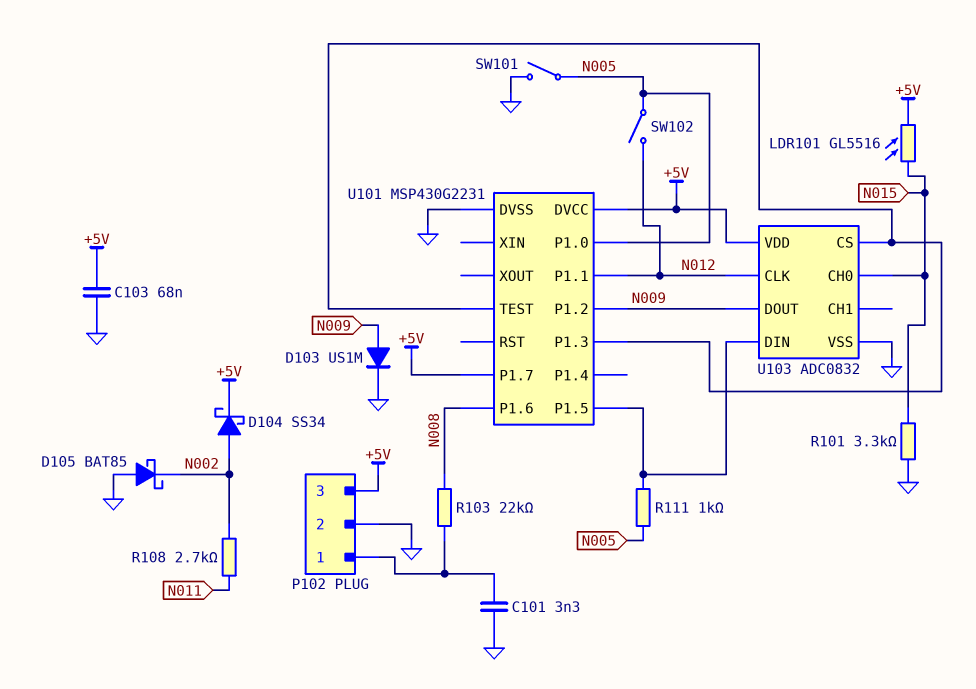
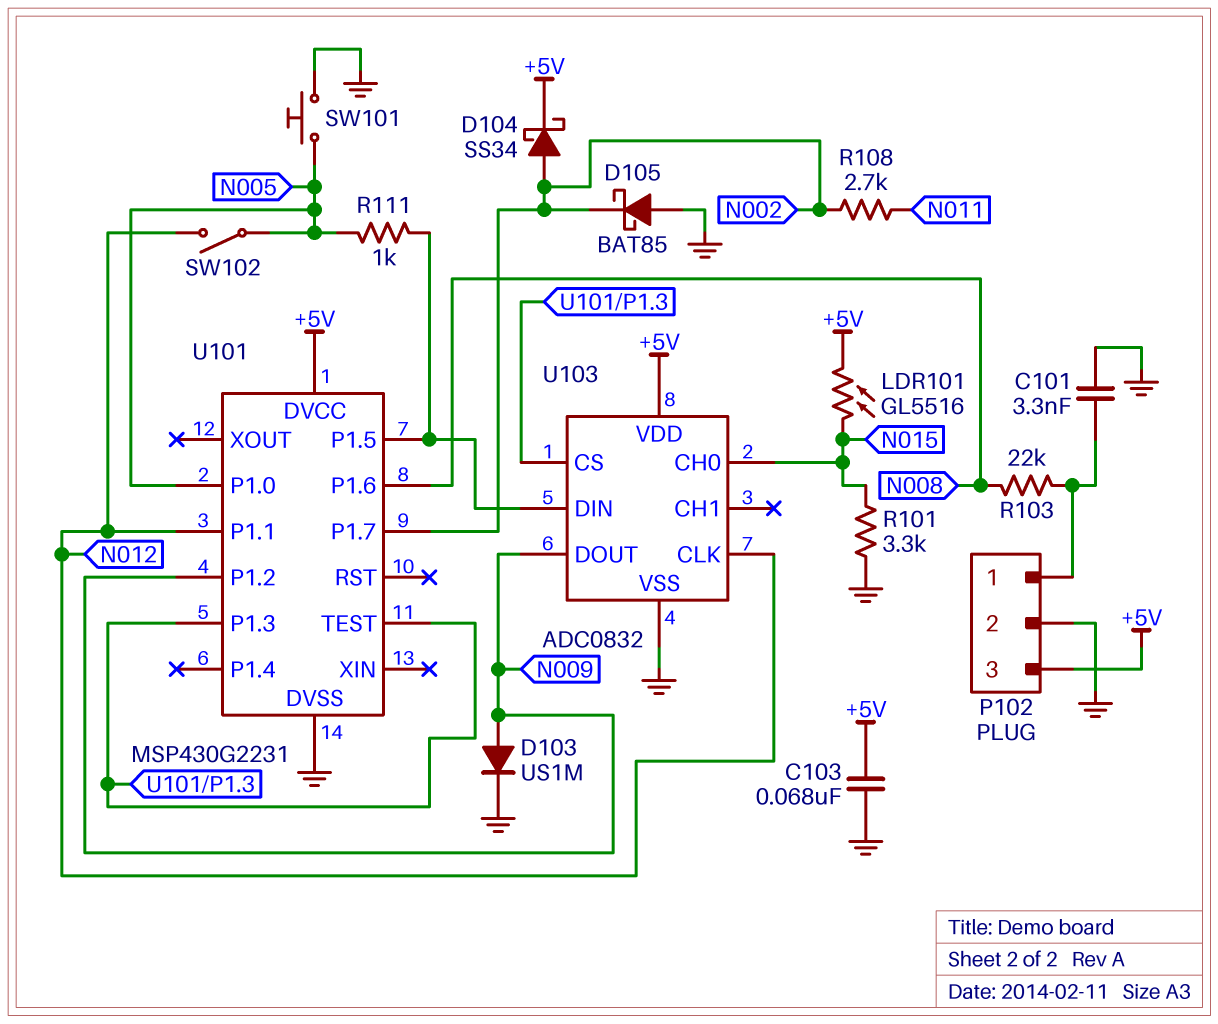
SW101: switch (GND, N005) -> button (GND, N005)
U101 pin P1.7: +5V -> N002

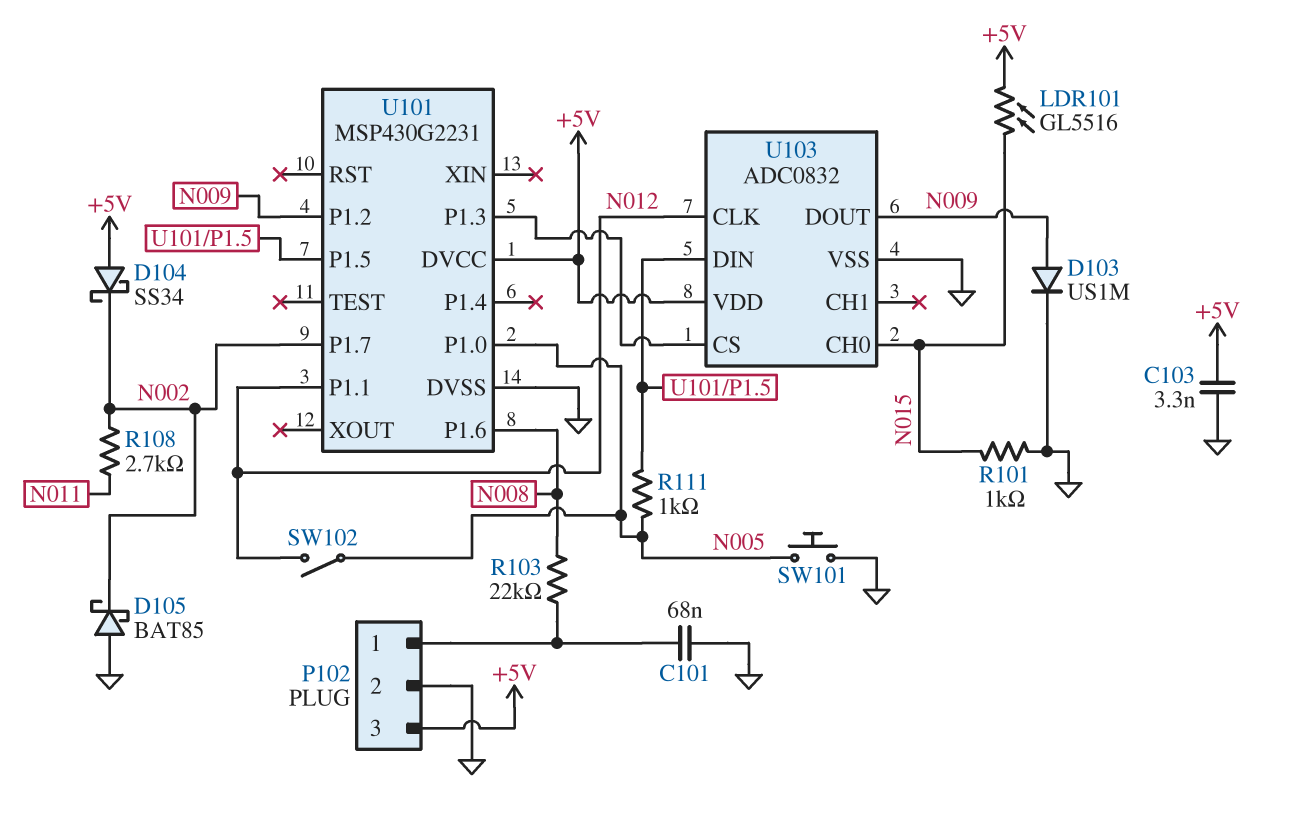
C101: 3.3nF (GND, P102/1) -> 68nF (GND, P102/1)
C103: 68nF (+5V, GND) -> 3.3nF (+5V, GND)
D104: schottky SS34 (A N002, K +5V) -> schottky SS34 (A +5V, K N002)
R101: 3.3k (GND, N015) -> 1k (GND, N015)
U101 pin TEST: U101/P1.3 -> none

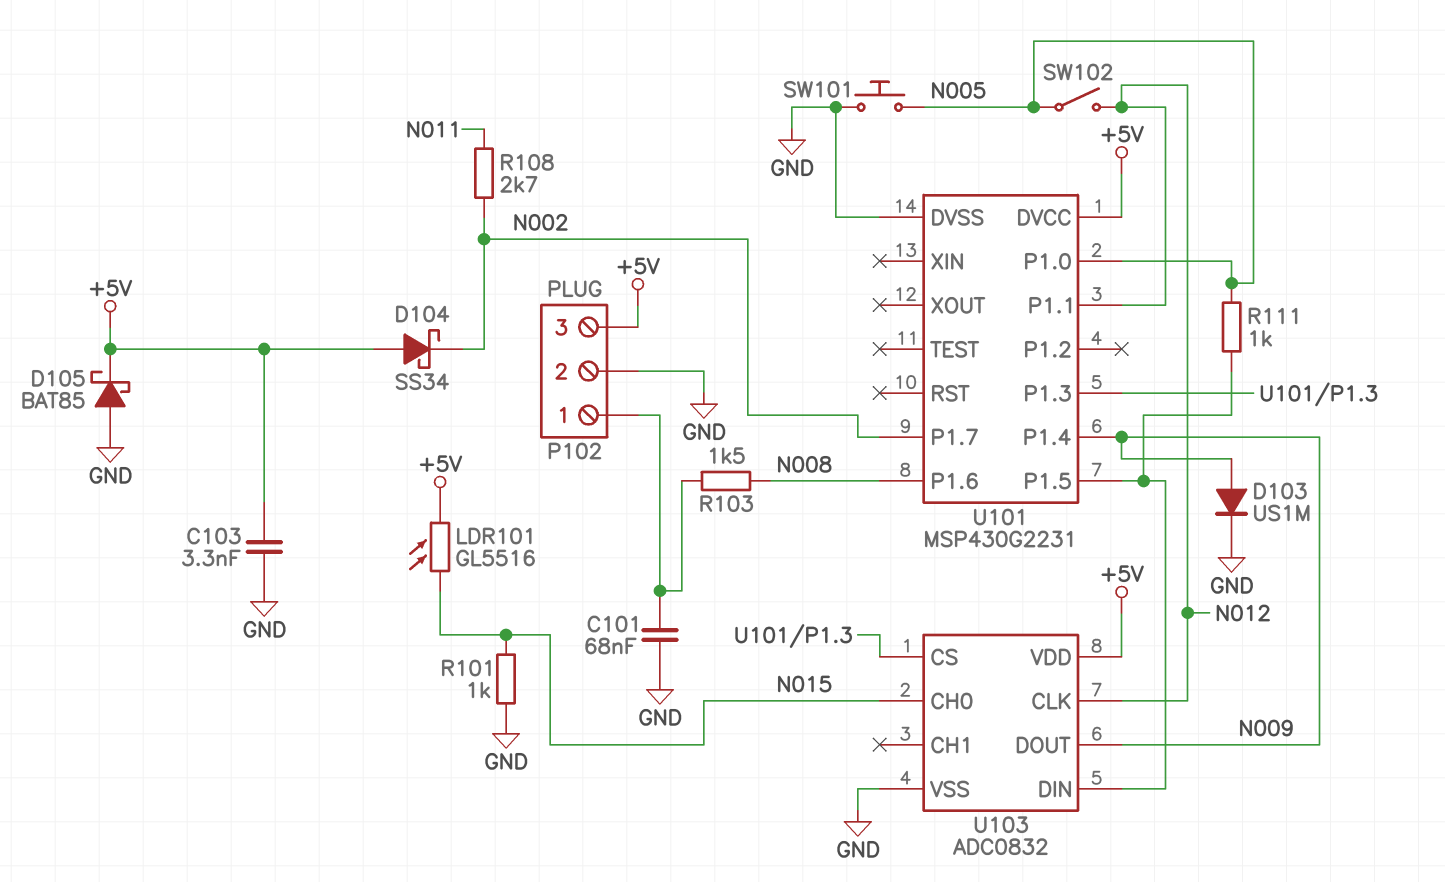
D105: schottky BAT85 (A GND, K N002) -> schottky BAT85 (A GND, K +5V)
R103: 22k (N008, P102/1) -> 1.5k (N008, P102/1)
U101 pin P1.2: N009 -> none
U101 pin P1.4: none -> N009

